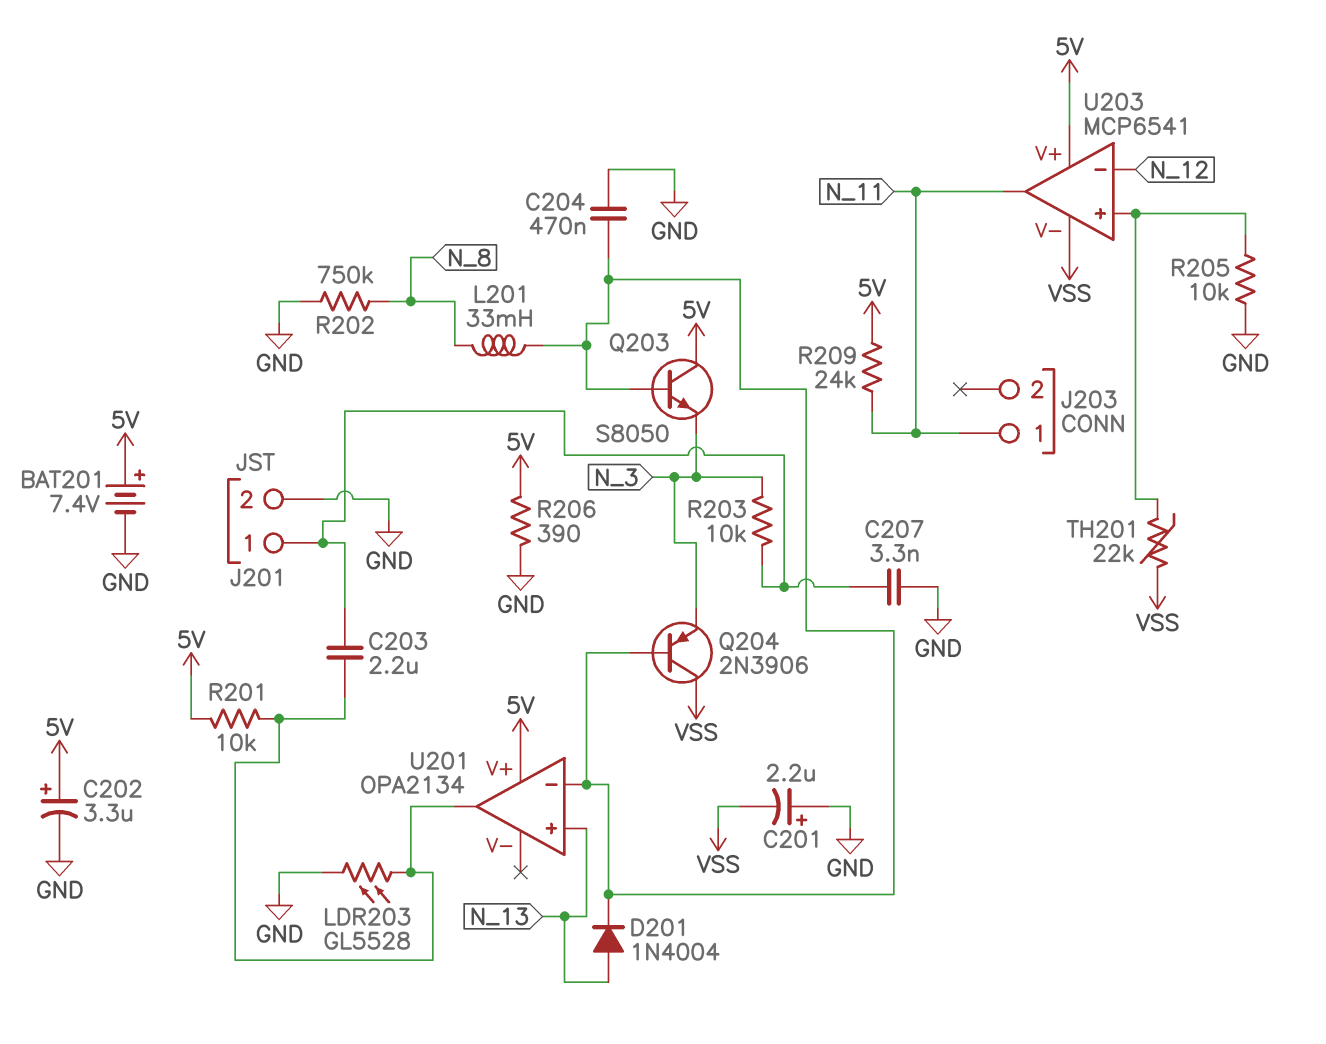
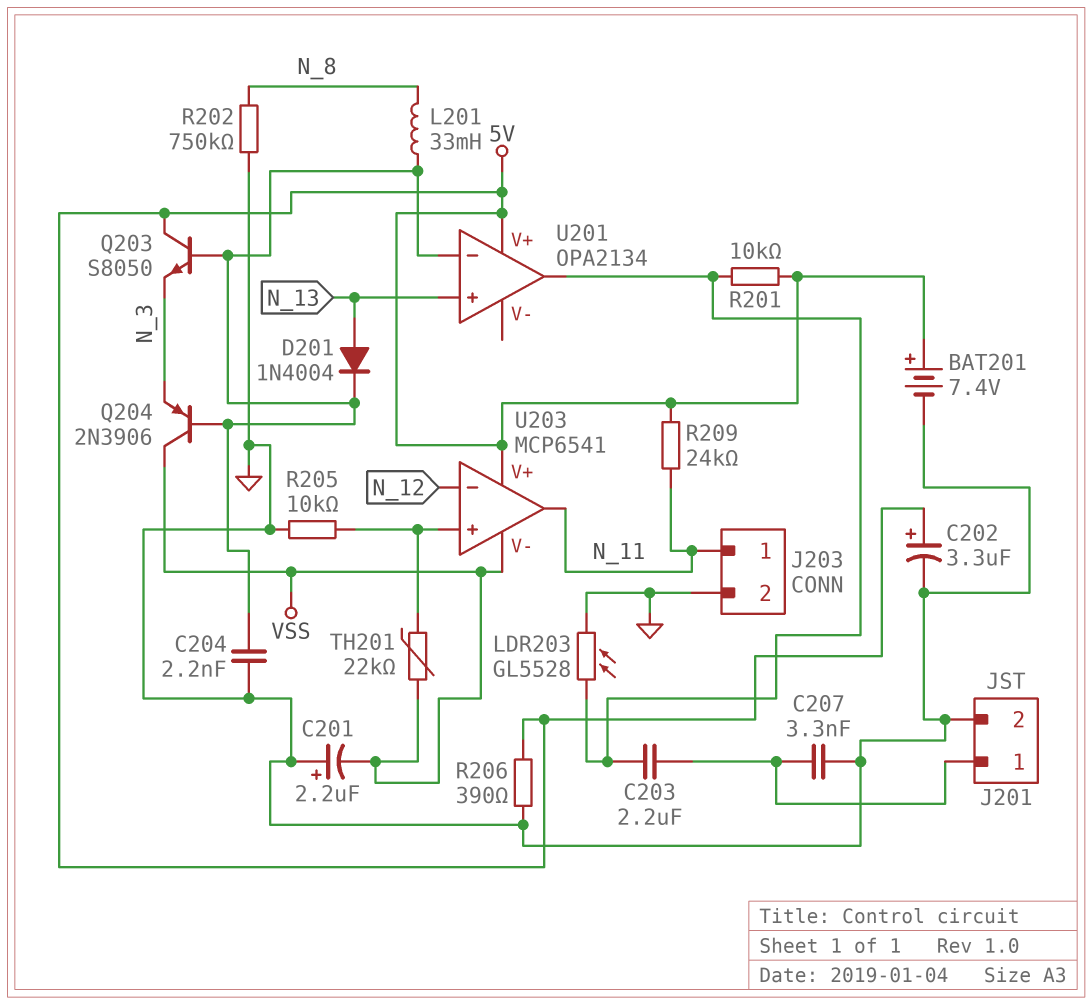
C204: 470nF (GND, U201/in-) -> 2.2nF (GND, U201/in-)
J203 pin 2: none -> GND
R203: 10k (J201/1, N_3) -> none

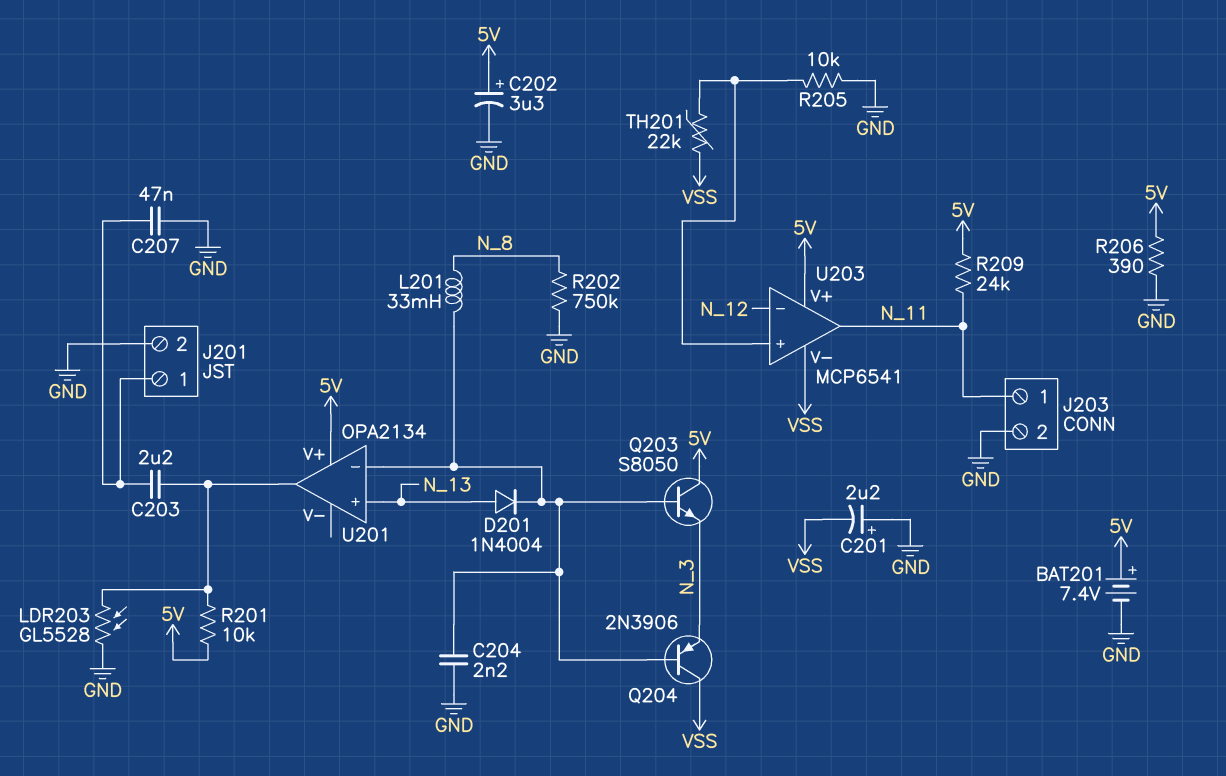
C207: 3.3nF (GND, J201/1) -> 47nF (GND, J201/1)

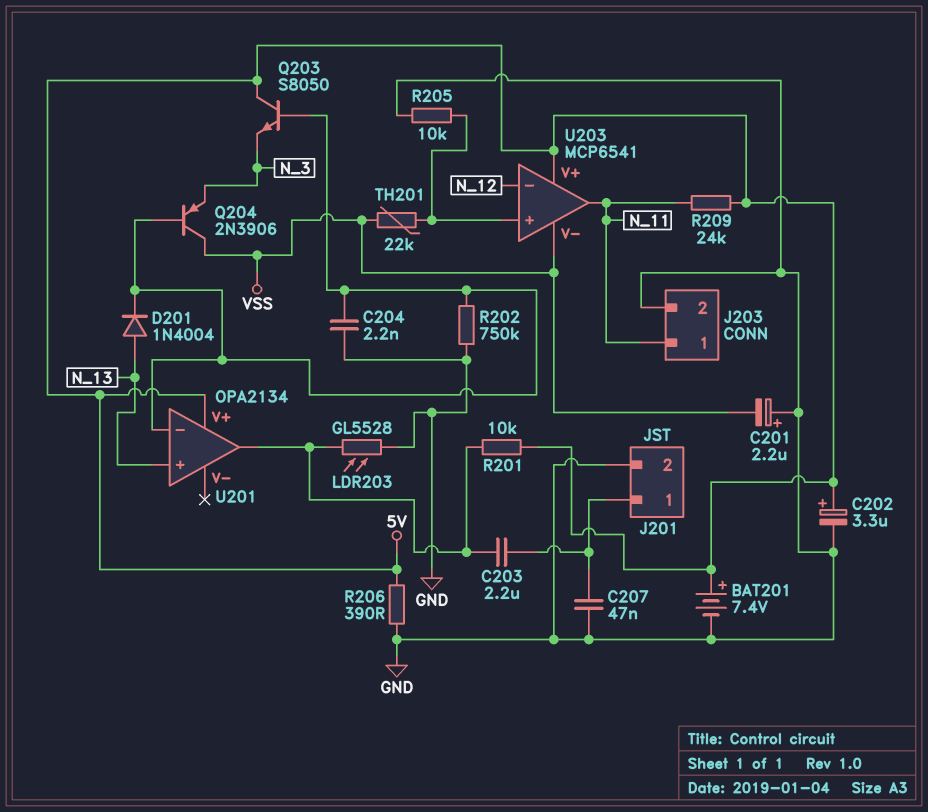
L201: 33mH (N_8, U201/in-) -> none
R202: 750k (GND, N_8) -> 750k (GND, U201/in-)

